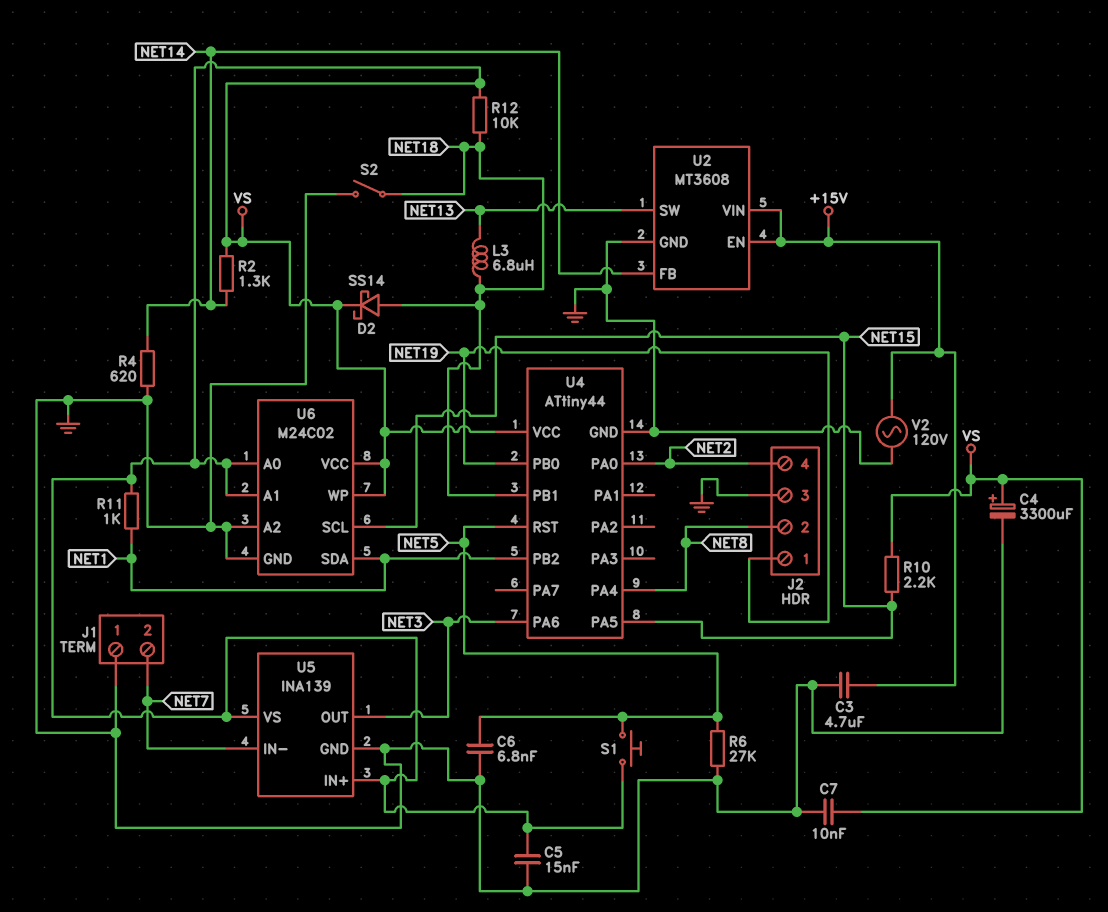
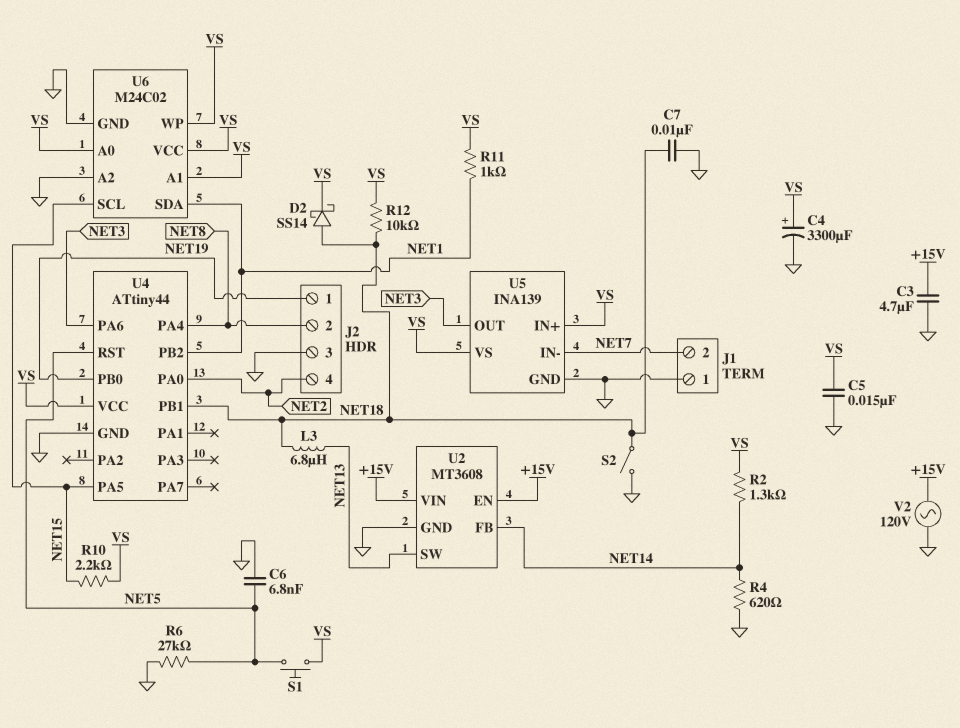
C7: 10nF (GND, VS) -> 10nF (GND, NET18)

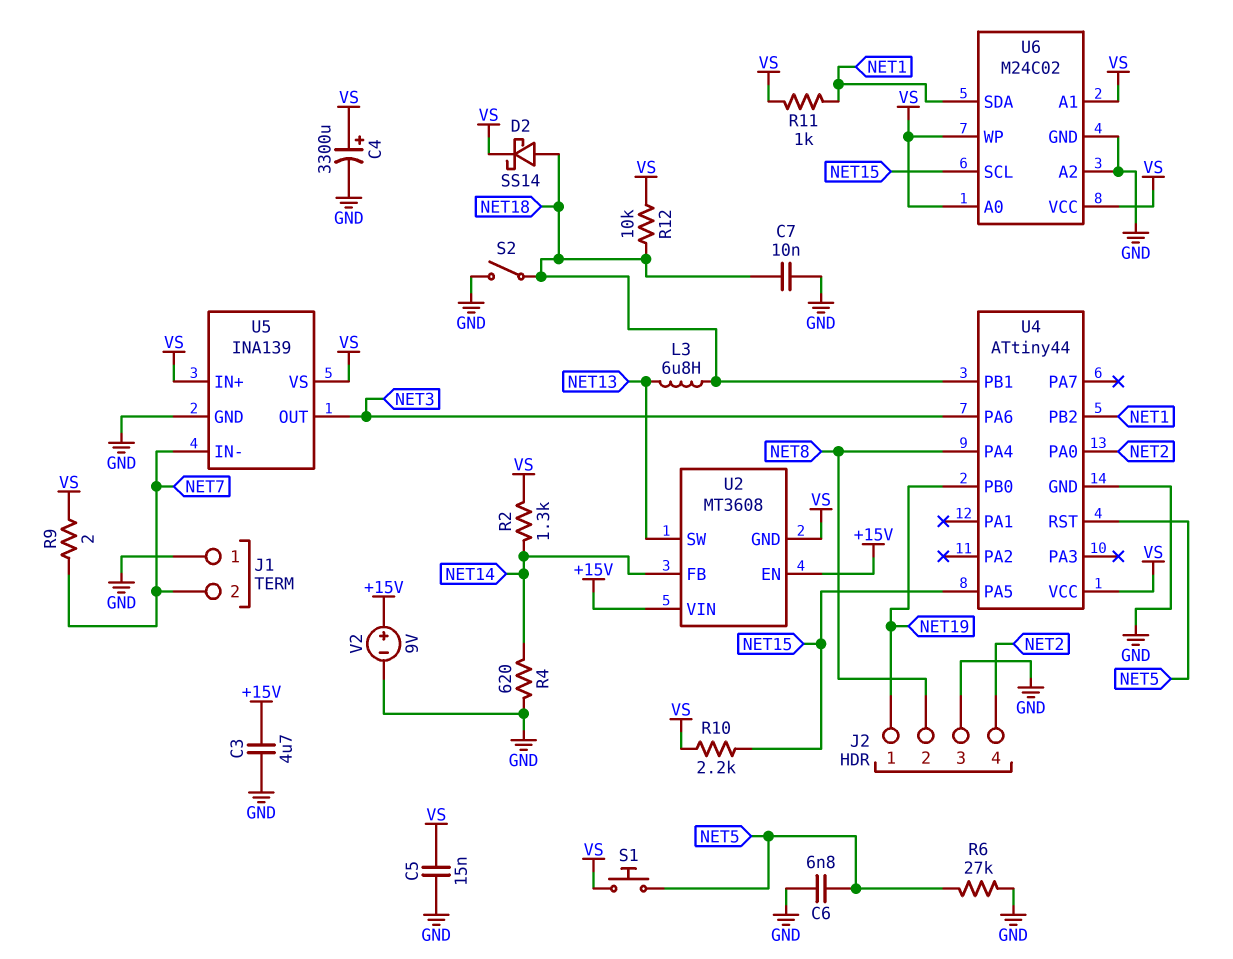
R9: none -> 2 (NET7, VS)
U2 pin GND: GND -> VS
V2: AC 120V (+15V, GND) -> 9V (plus +15V, minus GND)

